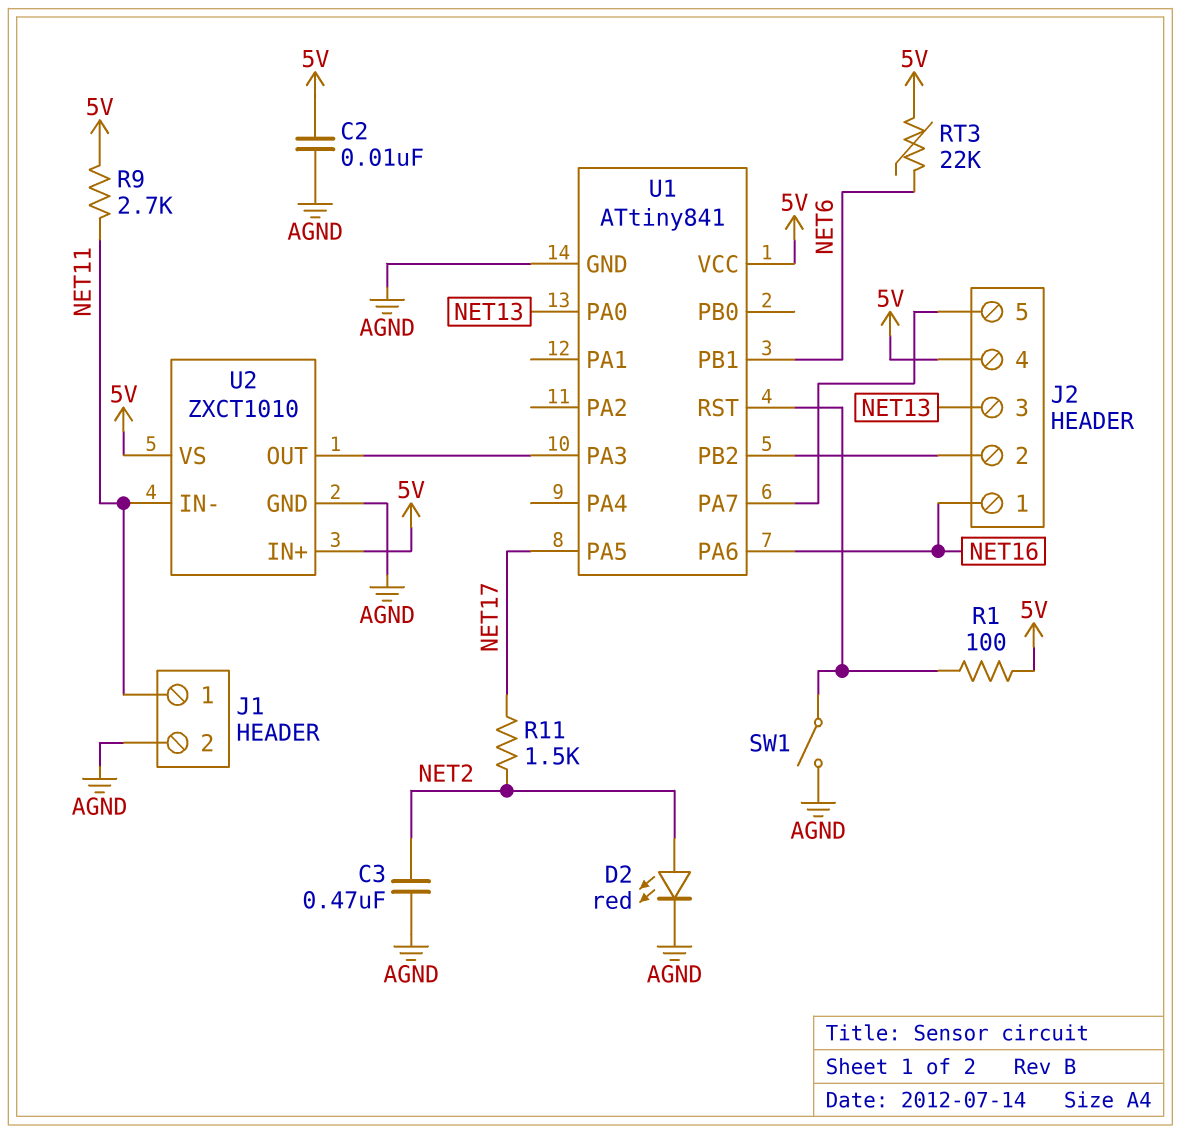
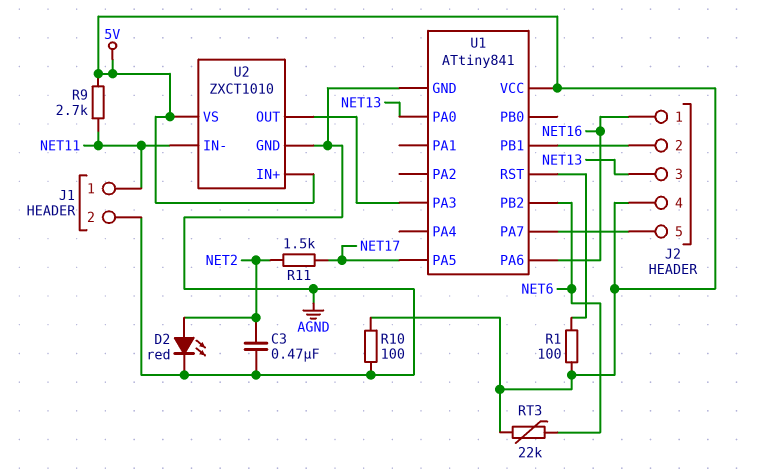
C2: 10nF (5V, AGND) -> none
R10: none -> 100 (5V, AGND)
SW1: switch (AGND, U1/RST) -> none
U1 pin PB1: NET6 -> J2/2
U1 pin PB2: J2/2 -> NET6

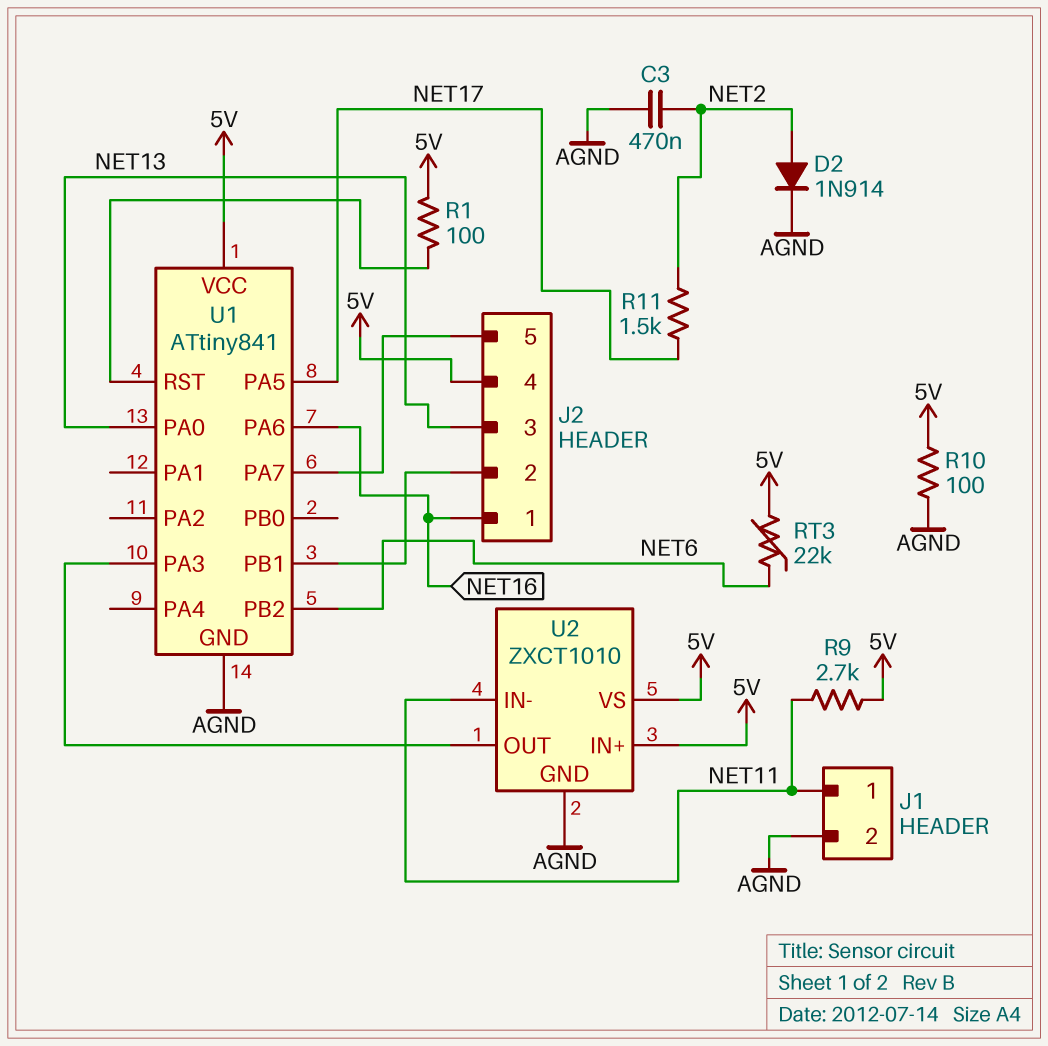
D2: LED red (A NET2, K AGND) -> diode 1N914 (A NET2, K AGND)

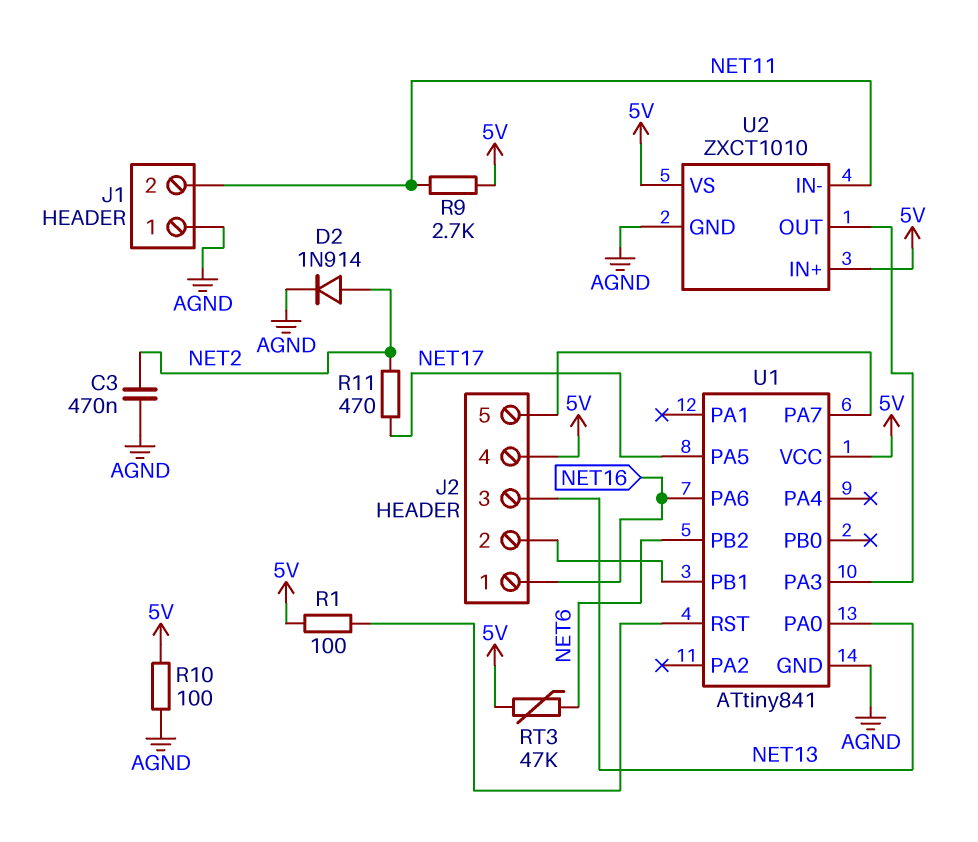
J1 pin 1: NET11 -> AGND
J1 pin 2: AGND -> NET11
R11: 1.5k (NET2, NET17) -> 470 (NET2, NET17)
RT3: 22k (5V, NET6) -> 47k (5V, NET6)

